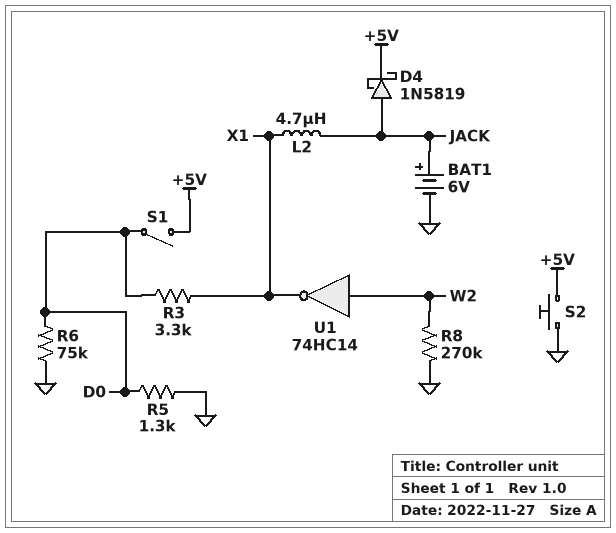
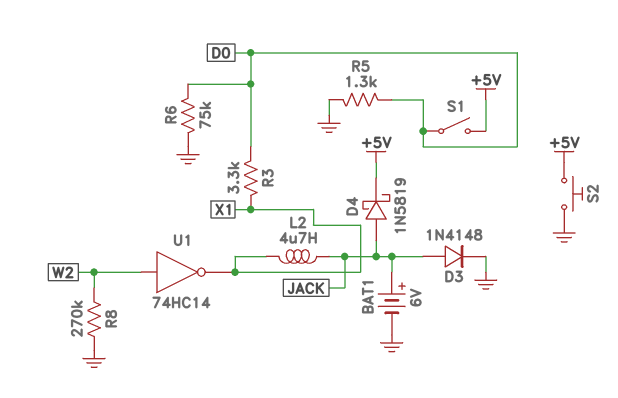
D3: none -> diode 1N4148 (A JACK, K GND)

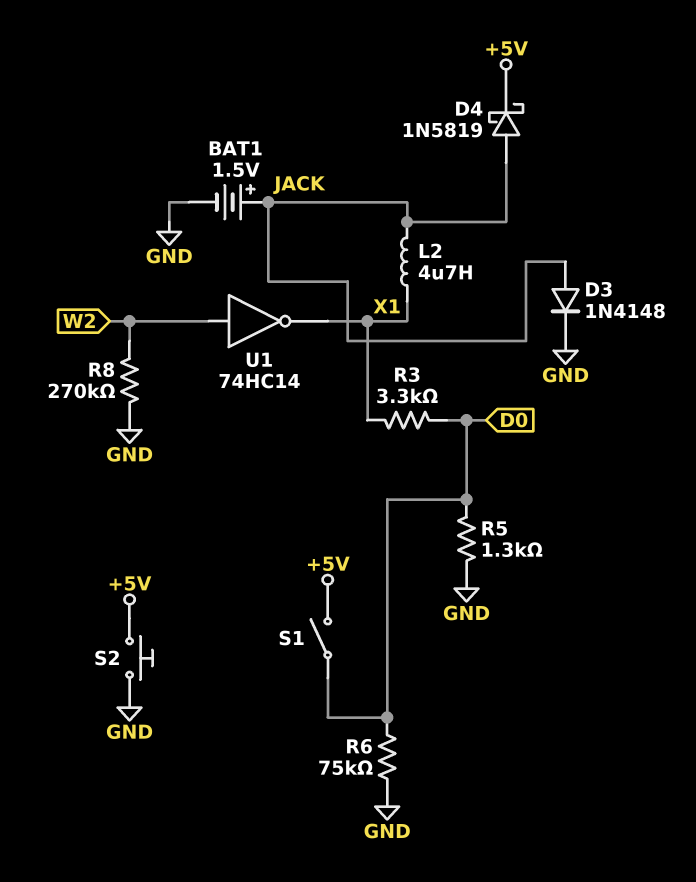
BAT1: 6V (plus JACK, minus GND) -> 1.5V (plus JACK, minus GND)

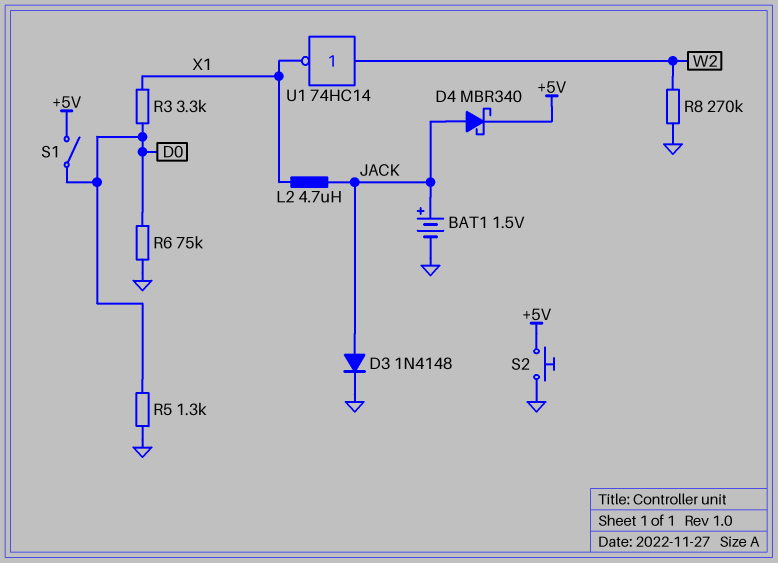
D4: schottky 1N5819 (A JACK, K +5V) -> schottky MBR340 (A JACK, K +5V)

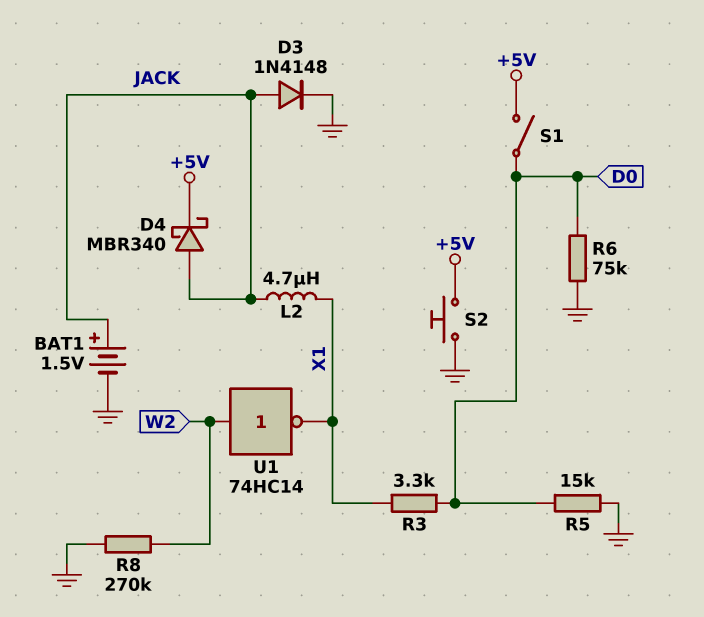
R5: 1.3k (D0, GND) -> 15k (D0, GND)

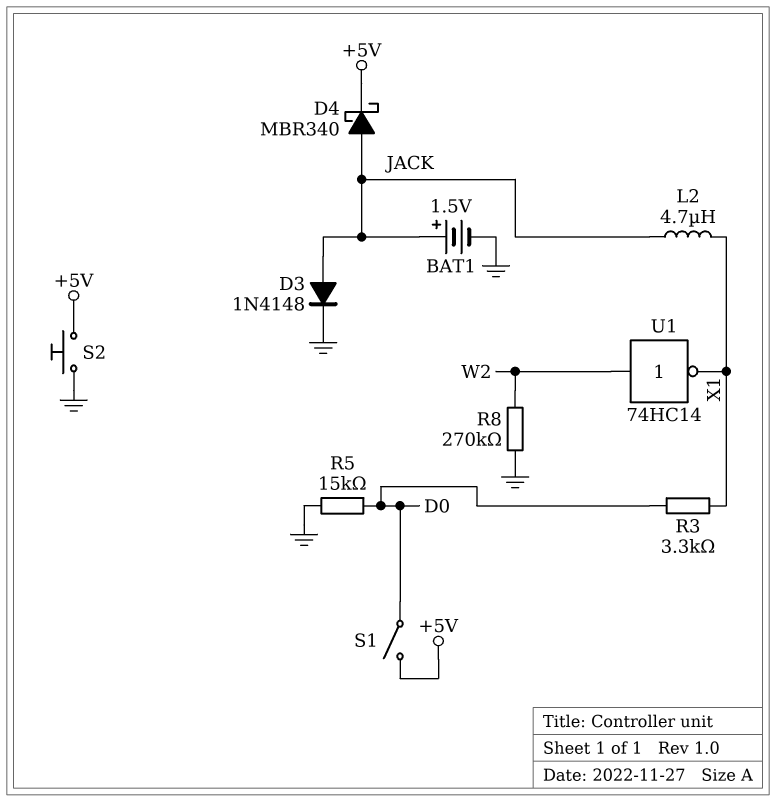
R6: 75k (D0, GND) -> none

